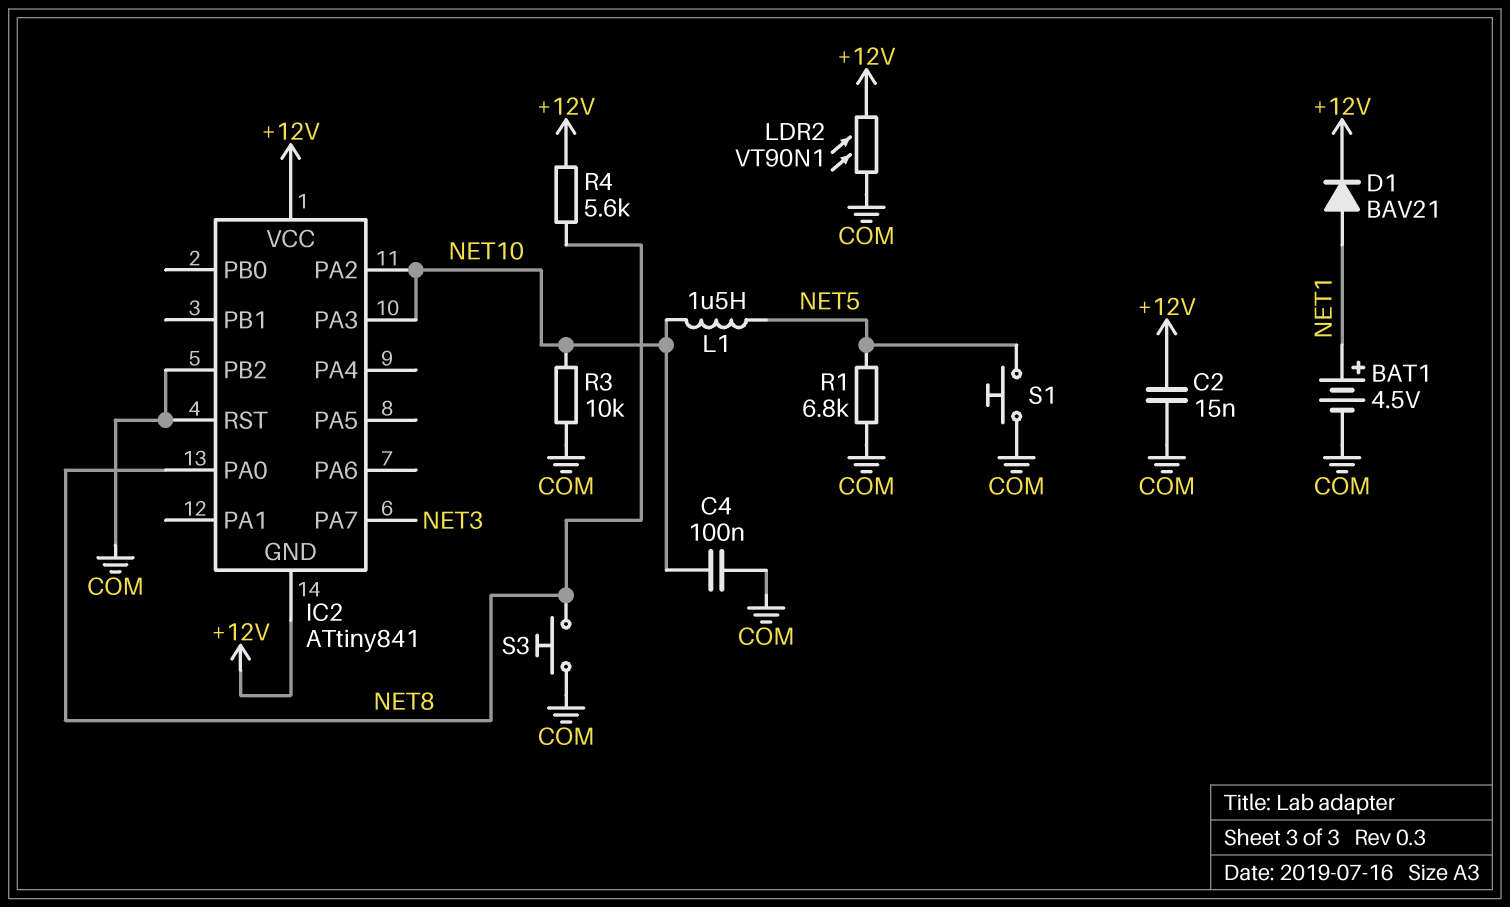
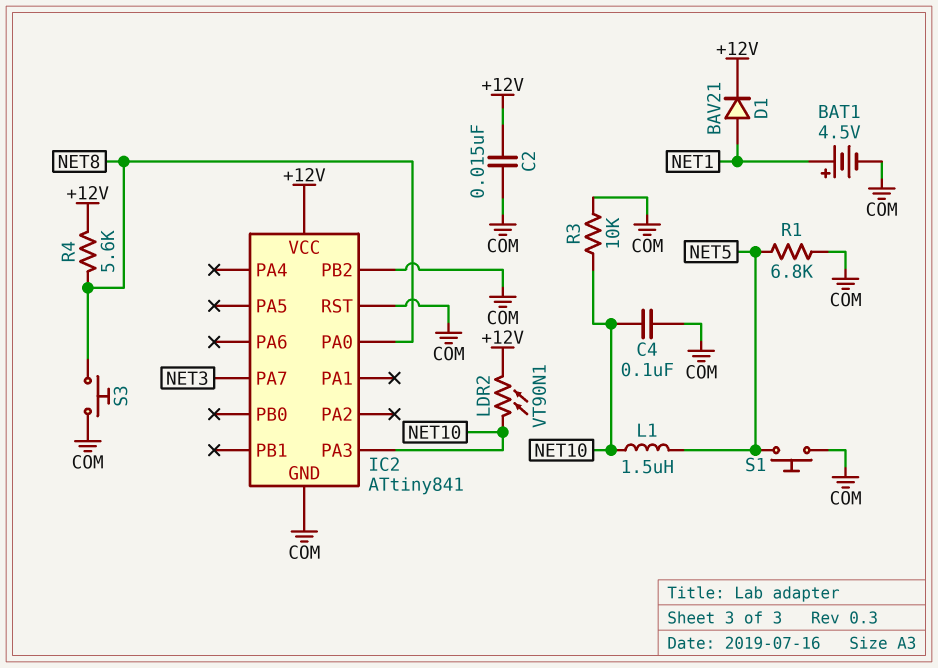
IC2 pin GND: +12V -> COM
IC2 pin PA2: NET10 -> none
LDR2: VT90N1 (+12V, COM) -> VT90N1 (+12V, NET10)

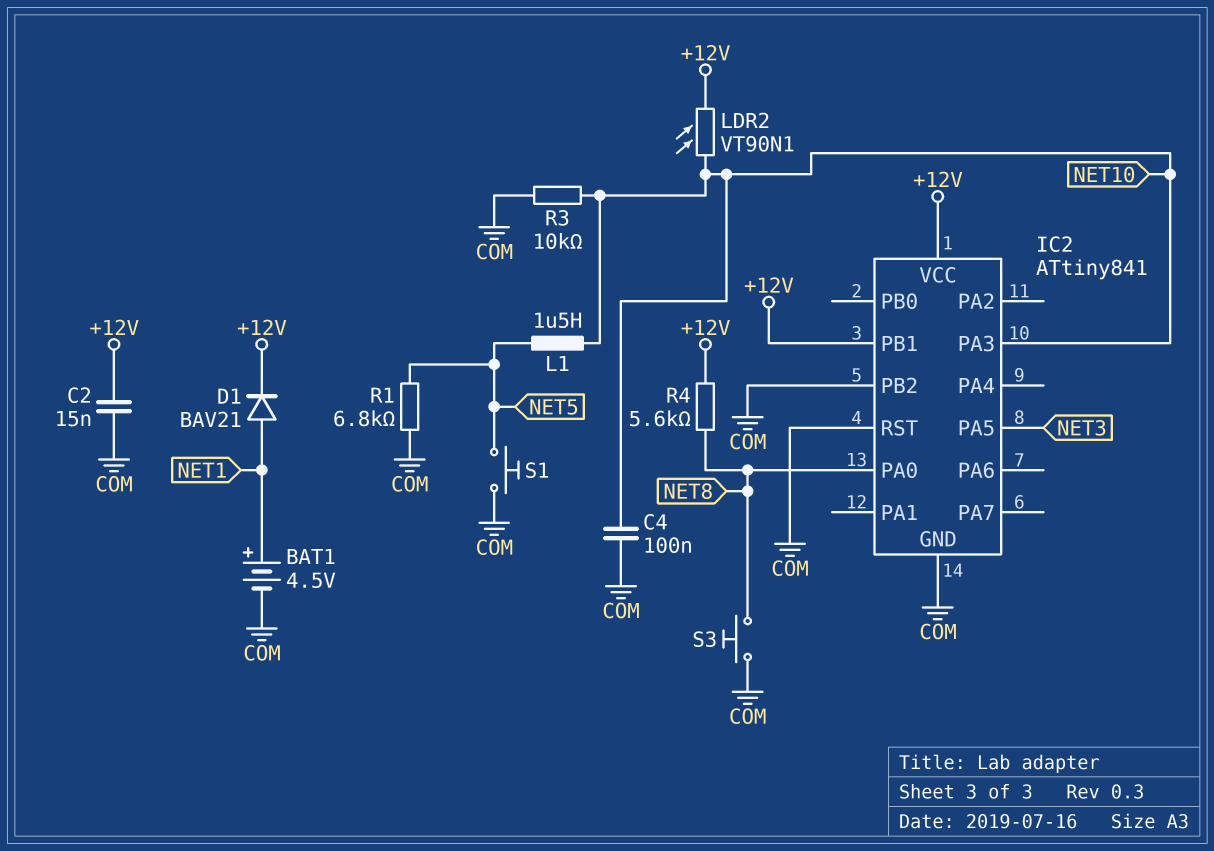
IC2 pin PA5: none -> NET3
IC2 pin PA7: NET3 -> none
IC2 pin PB1: none -> +12V

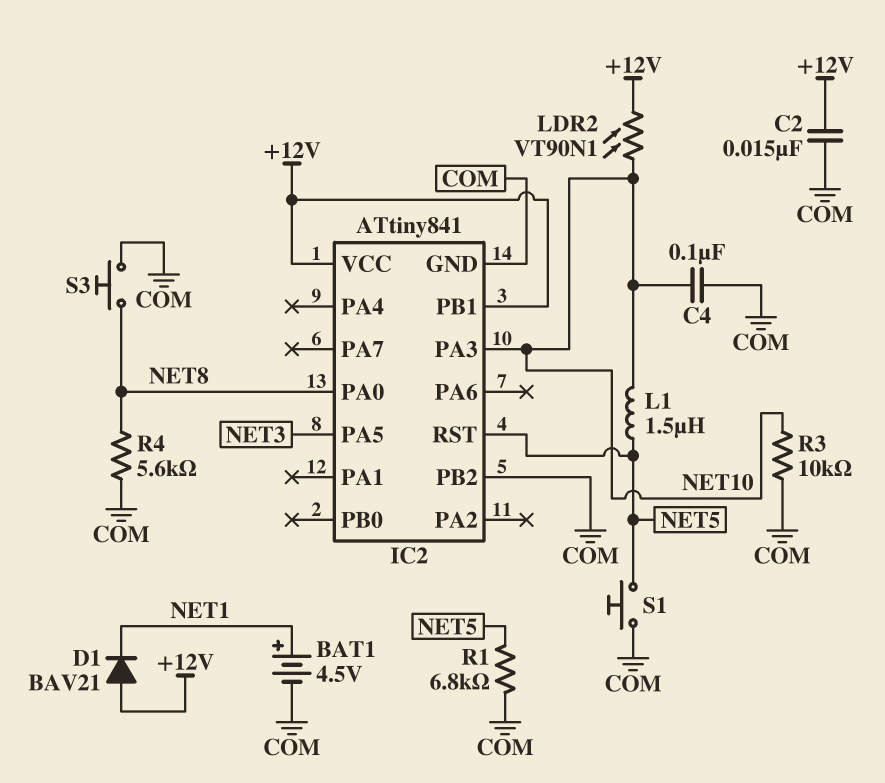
D1: diode BAV21 (A NET1, K +12V) -> diode BAV21 (A +12V, K NET1)
IC2 pin RST: COM -> NET5
R4: 5.6k (+12V, NET8) -> 5.6k (COM, NET8)

